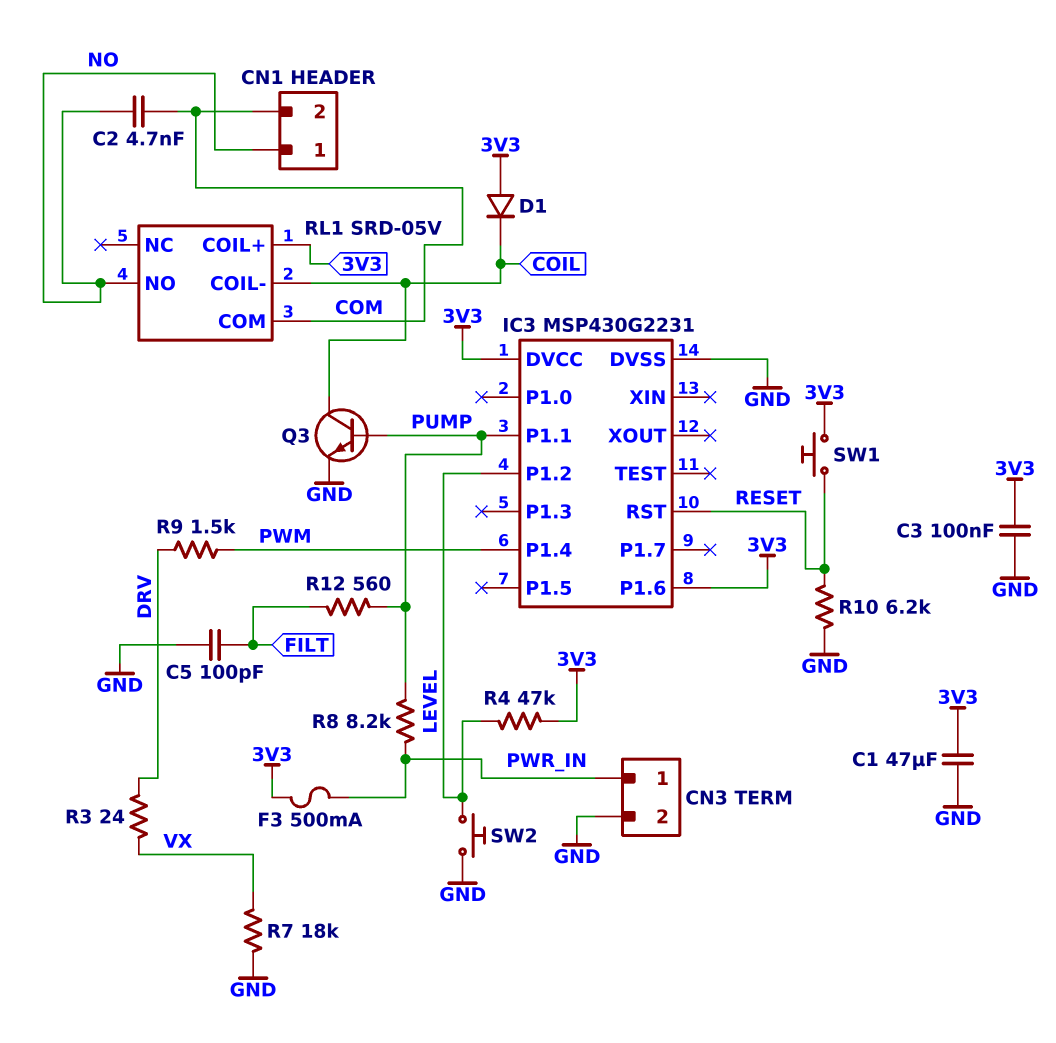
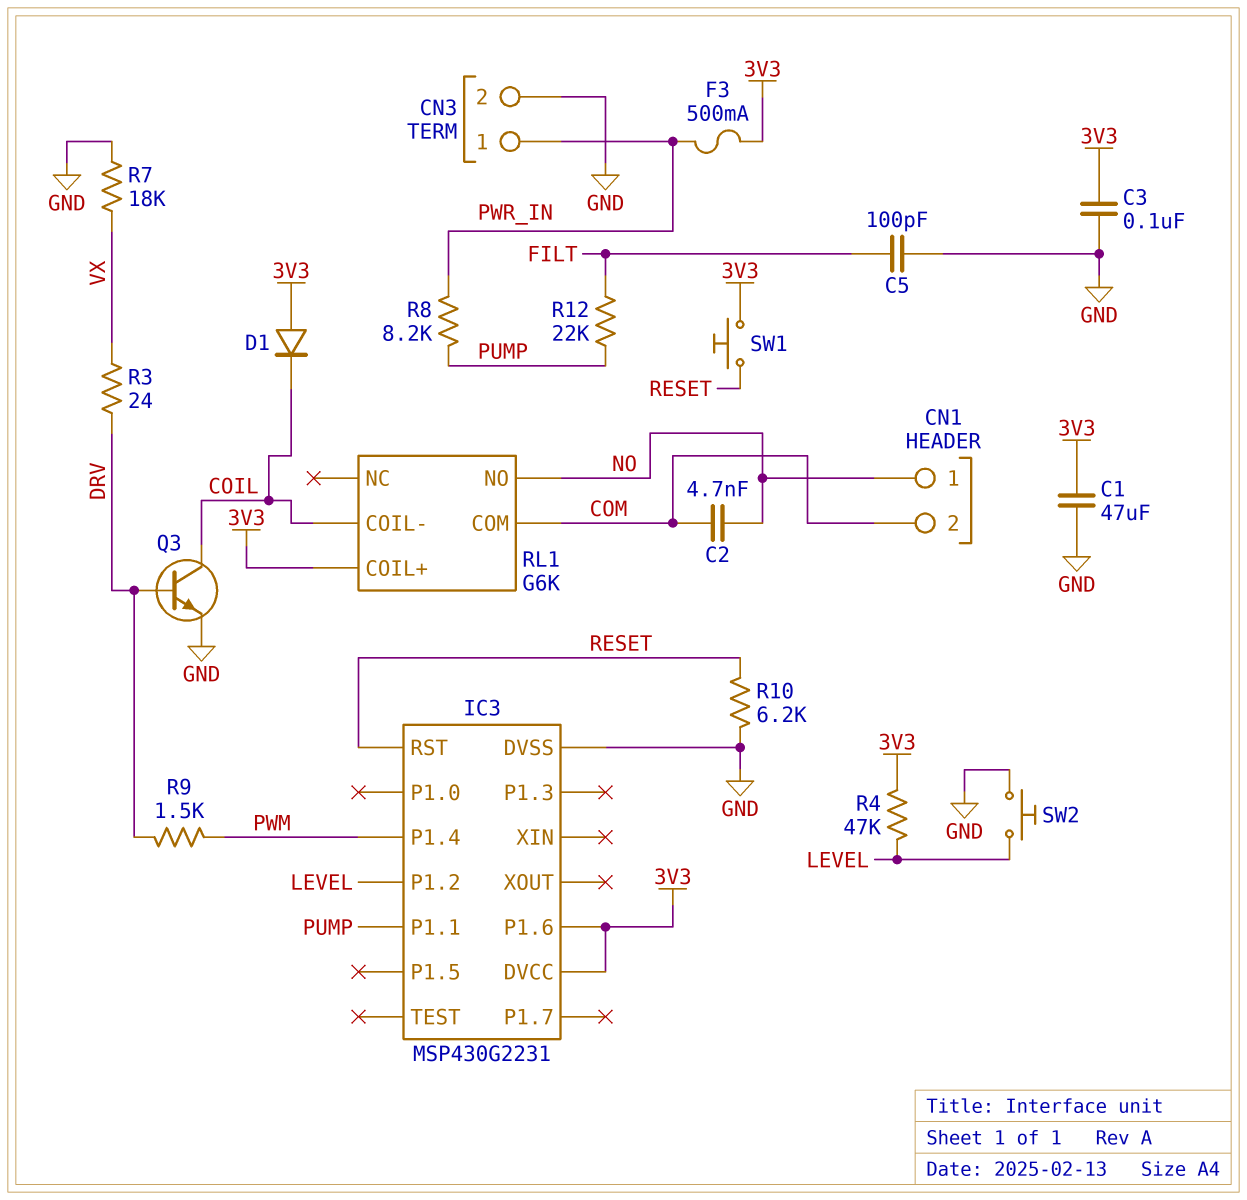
Q3: NPN (B PUMP, C COIL, E GND) -> NPN (B DRV, C COIL, E GND)
R12: 560 (FILT, PUMP) -> 22k (FILT, PUMP)
RL1: SRD-05V -> G6K

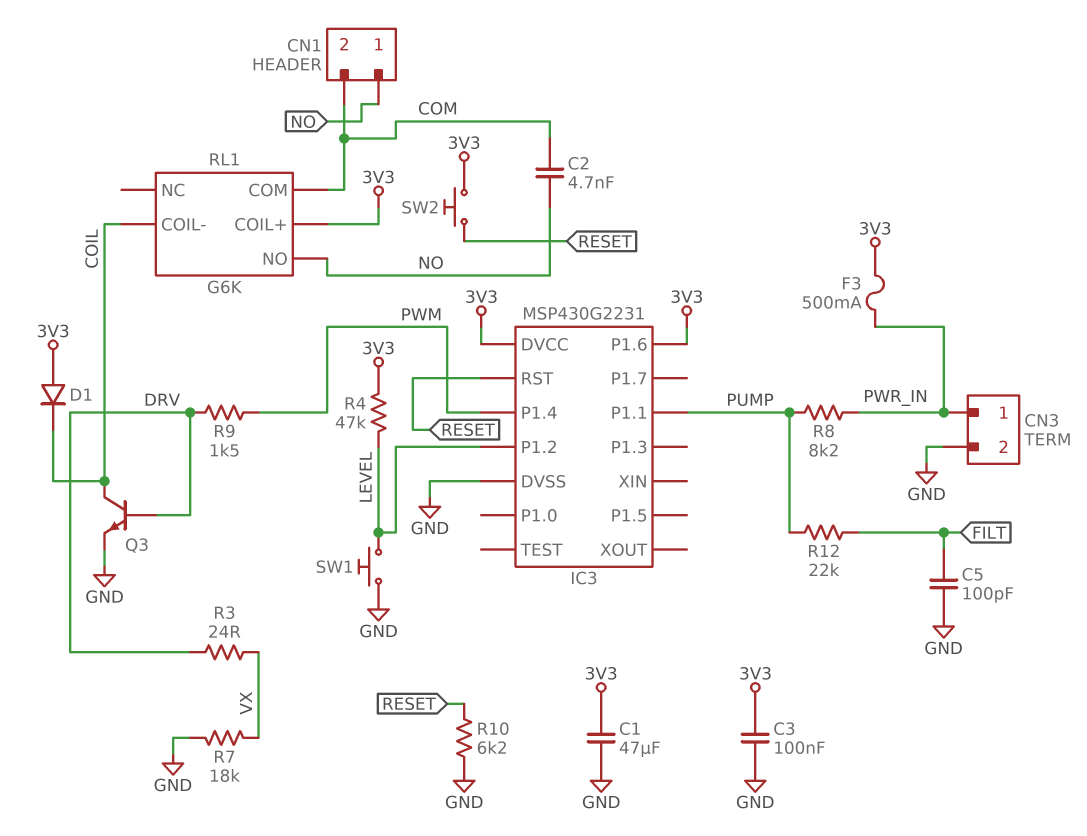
SW1: button (3V3, RESET) -> button (GND, LEVEL)
SW2: button (GND, LEVEL) -> button (3V3, RESET)

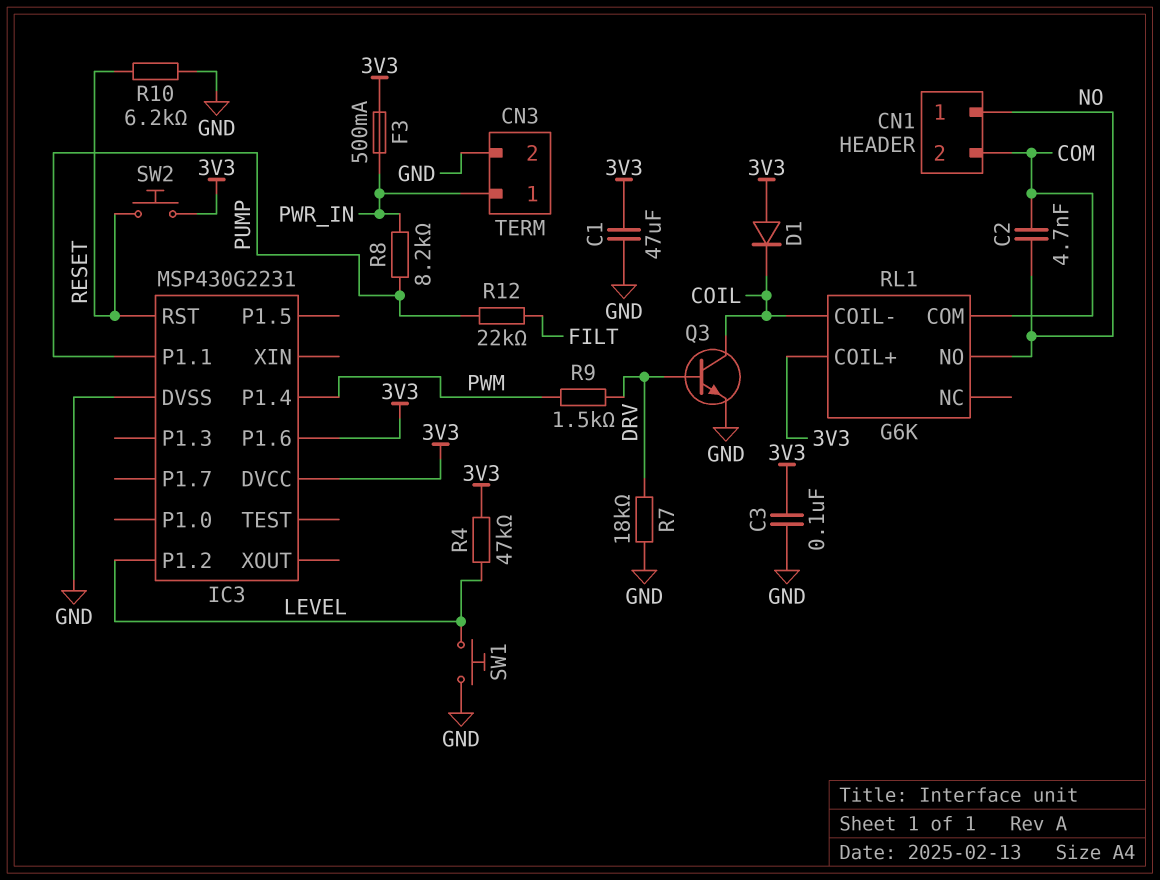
C5: 100pF (FILT, GND) -> none
R3: 24 (DRV, VX) -> none
R7: 18k (GND, VX) -> 18k (DRV, GND)

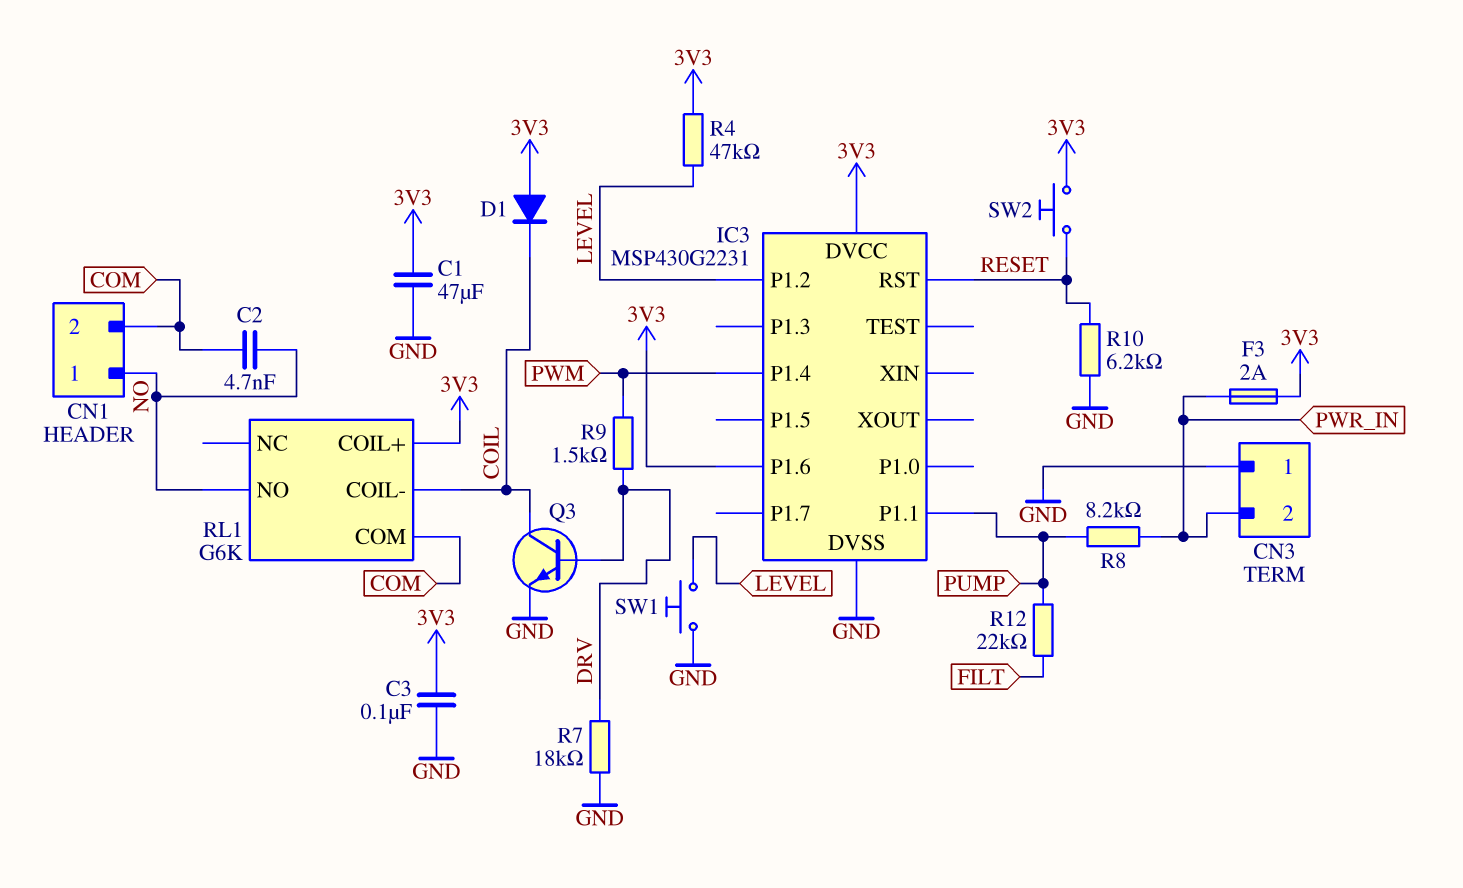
CN3 pin 1: PWR_IN -> GND
CN3 pin 2: GND -> PWR_IN
F3: 500mA (3V3, PWR_IN) -> 2A (3V3, PWR_IN)

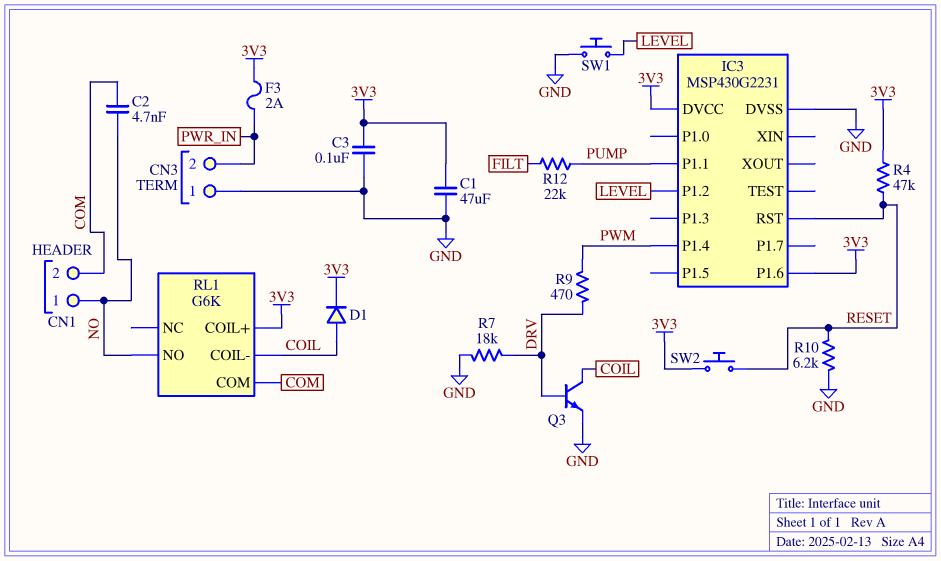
D1: diode (A 3V3, K COIL) -> diode (A COIL, K 3V3)
R4: 47k (3V3, LEVEL) -> 47k (3V3, RESET)
R8: 8.2k (PUMP, PWR_IN) -> none
R9: 1.5k (DRV, PWM) -> 470 (DRV, PWM)

